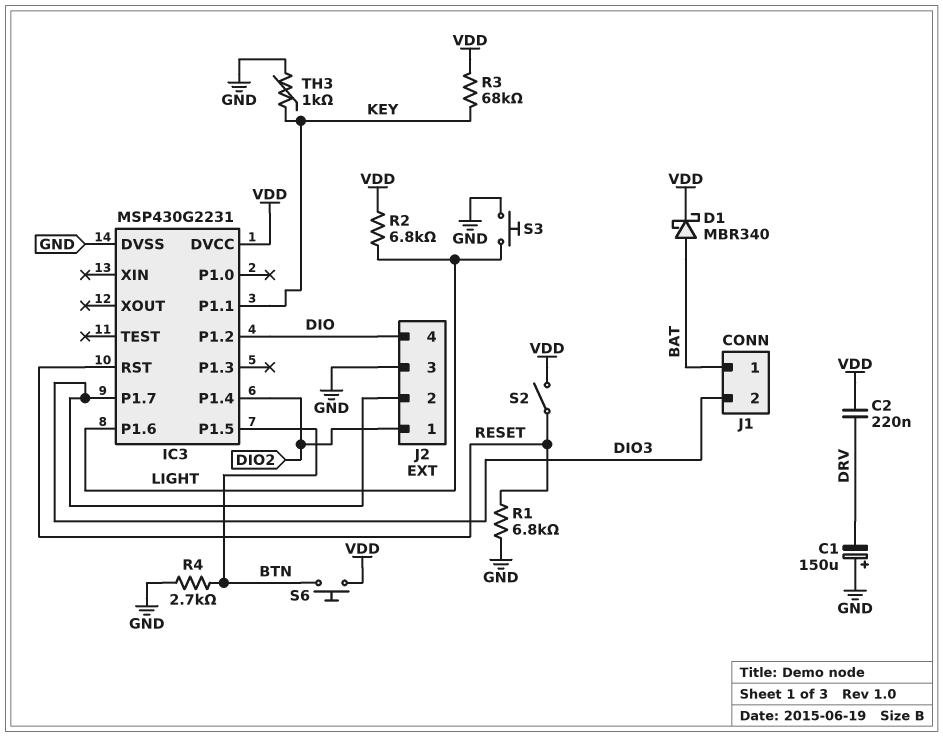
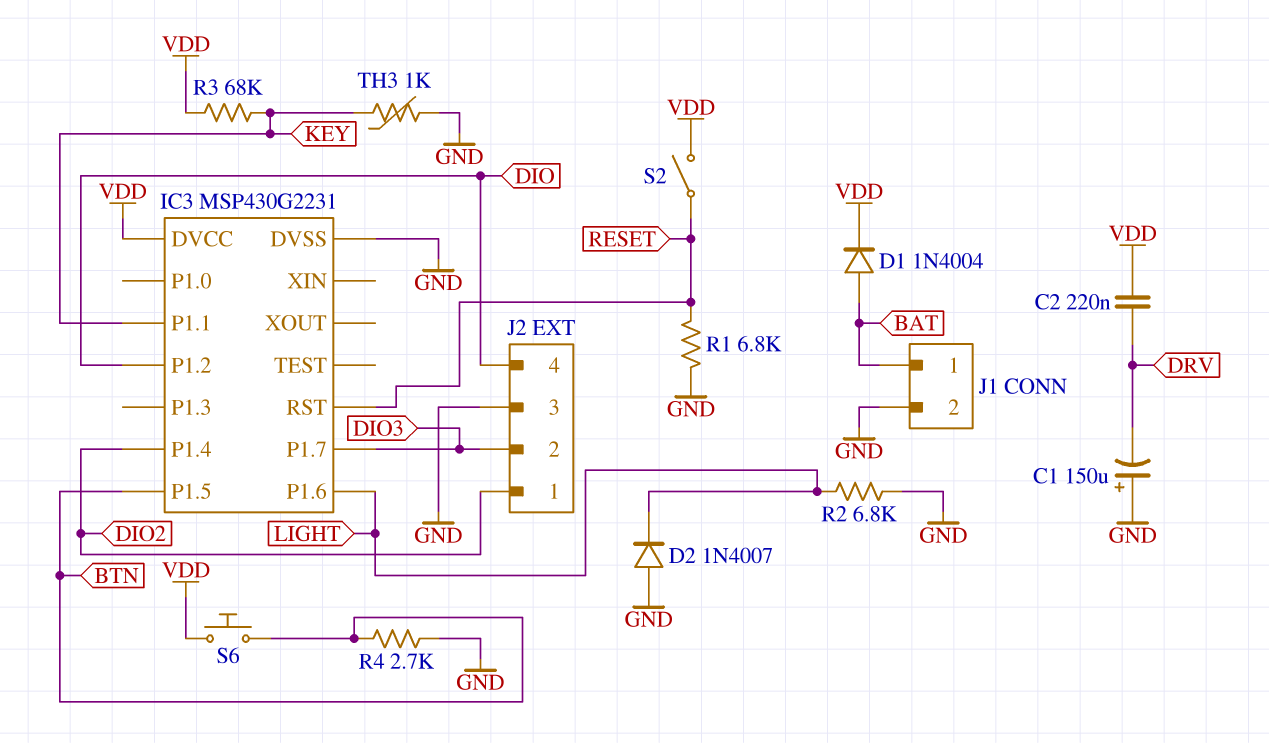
D1: schottky MBR340 (A BAT, K VDD) -> diode 1N4004 (A BAT, K VDD)
D2: none -> diode 1N4007 (A GND, K LIGHT)
J1 pin 2: DIO3 -> GND
R2: 6.8k (LIGHT, VDD) -> 6.8k (GND, LIGHT)
S3: button (GND, LIGHT) -> none

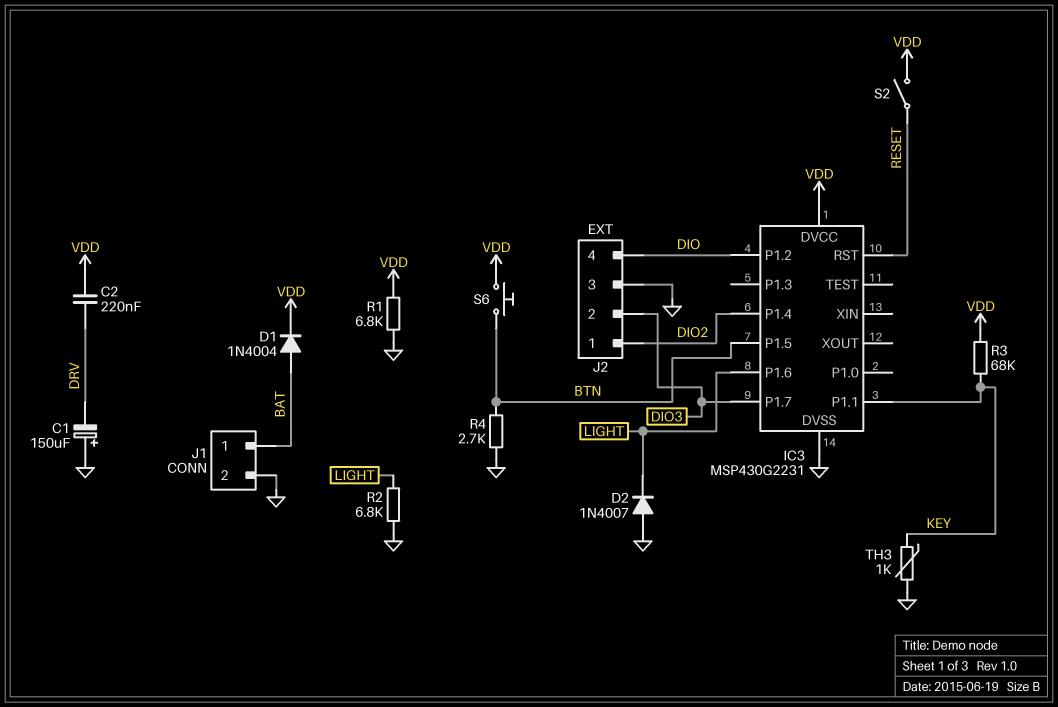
R1: 6.8k (GND, RESET) -> 6.8k (GND, VDD)

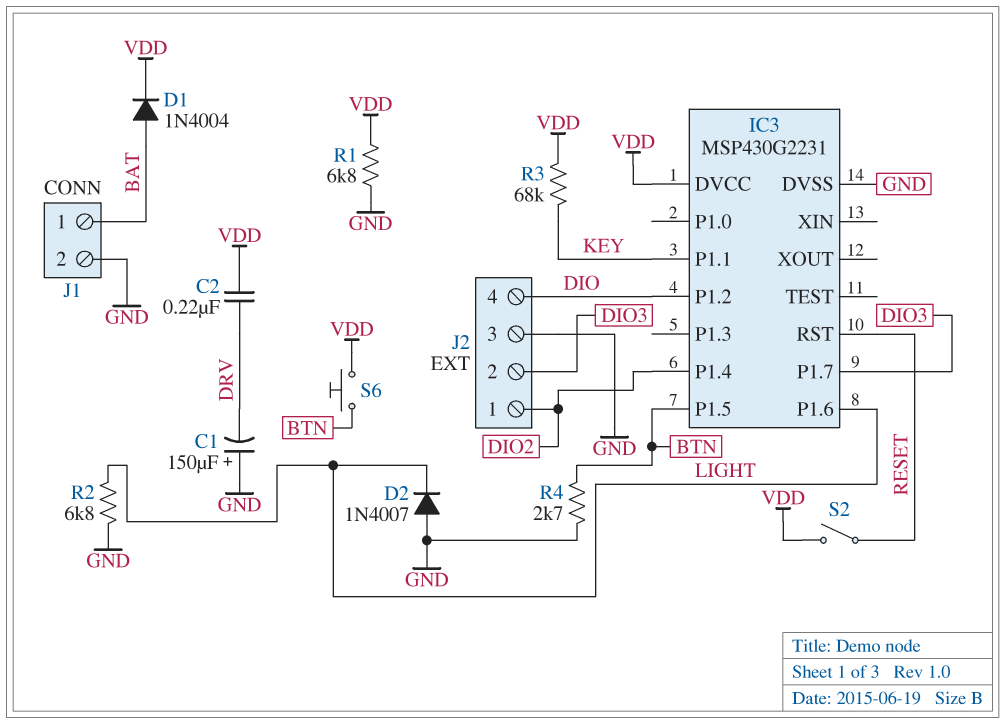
TH3: 1k (GND, KEY) -> none

